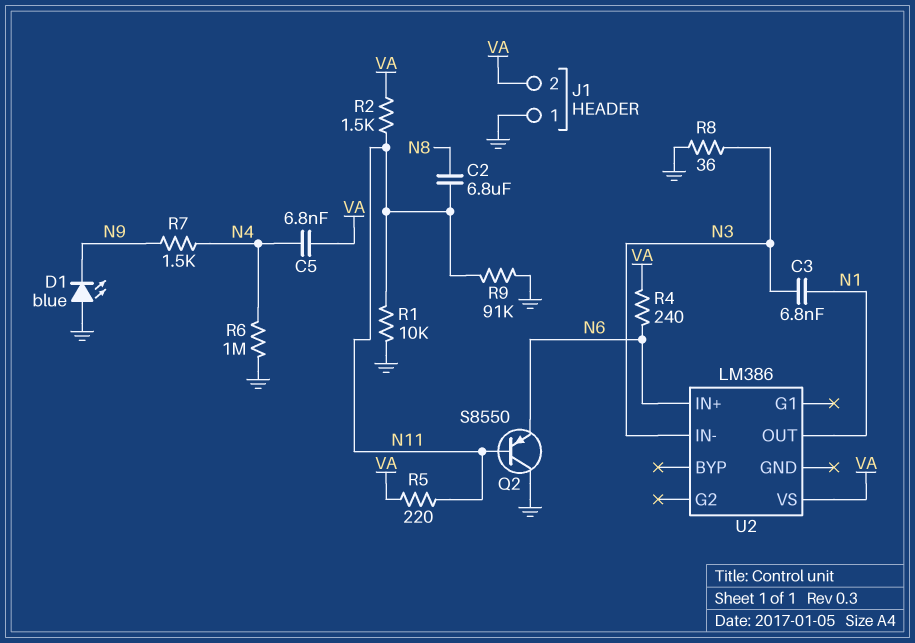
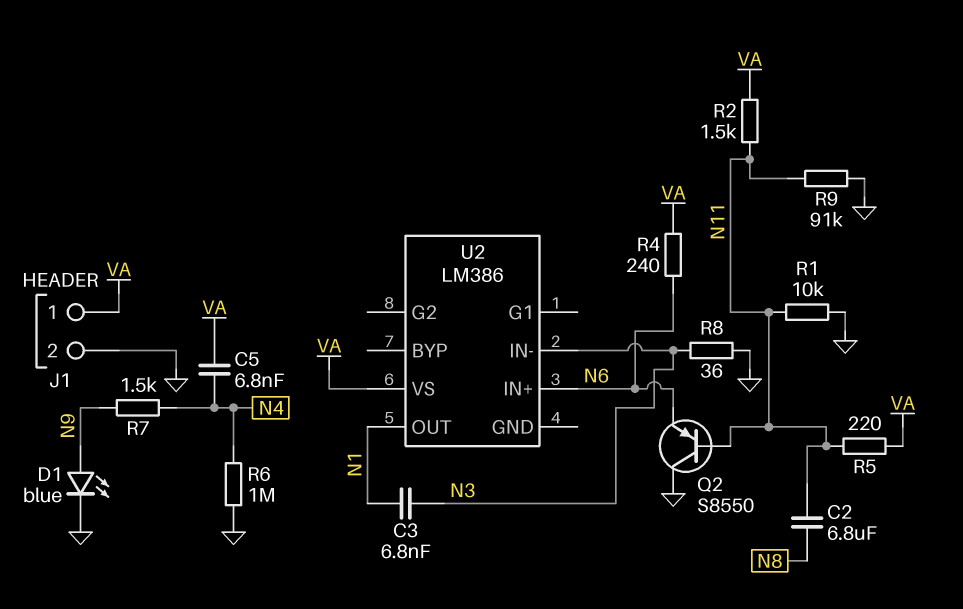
D1: LED blue (A GND, K N9) -> LED blue (A N9, K GND)
J1 pin 1: GND -> VA
J1 pin 2: VA -> GND

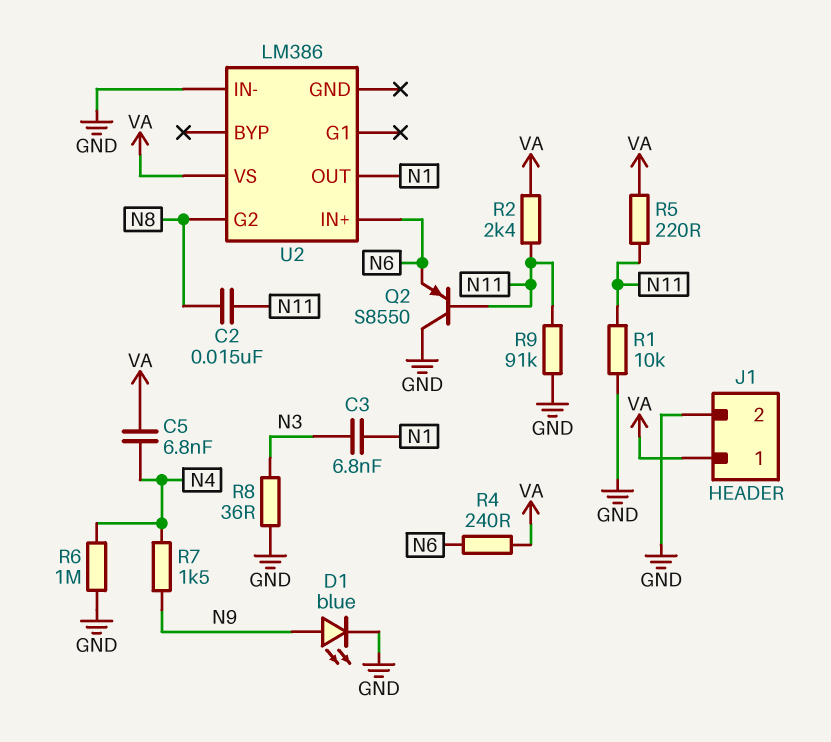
C2: 6.8uF (N8, N11) -> 15nF (N8, N11)
R2: 1.5k (N11, VA) -> 2.4k (N11, VA)
U2 pin G2: none -> N8
U2 pin IN-: N3 -> GND

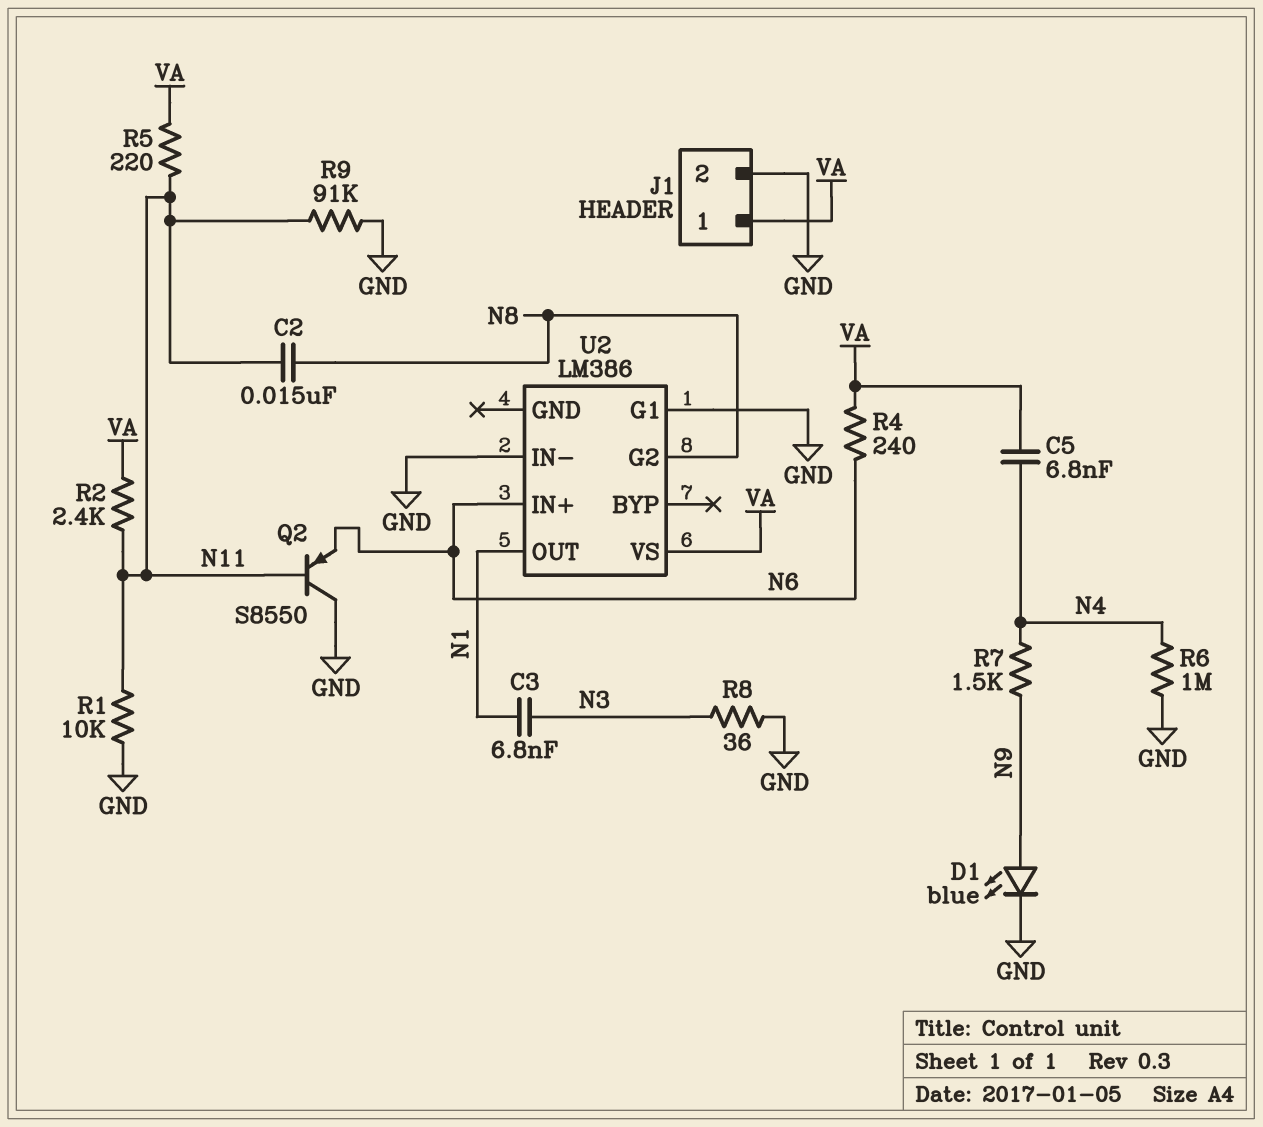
U2 pin G1: none -> GND

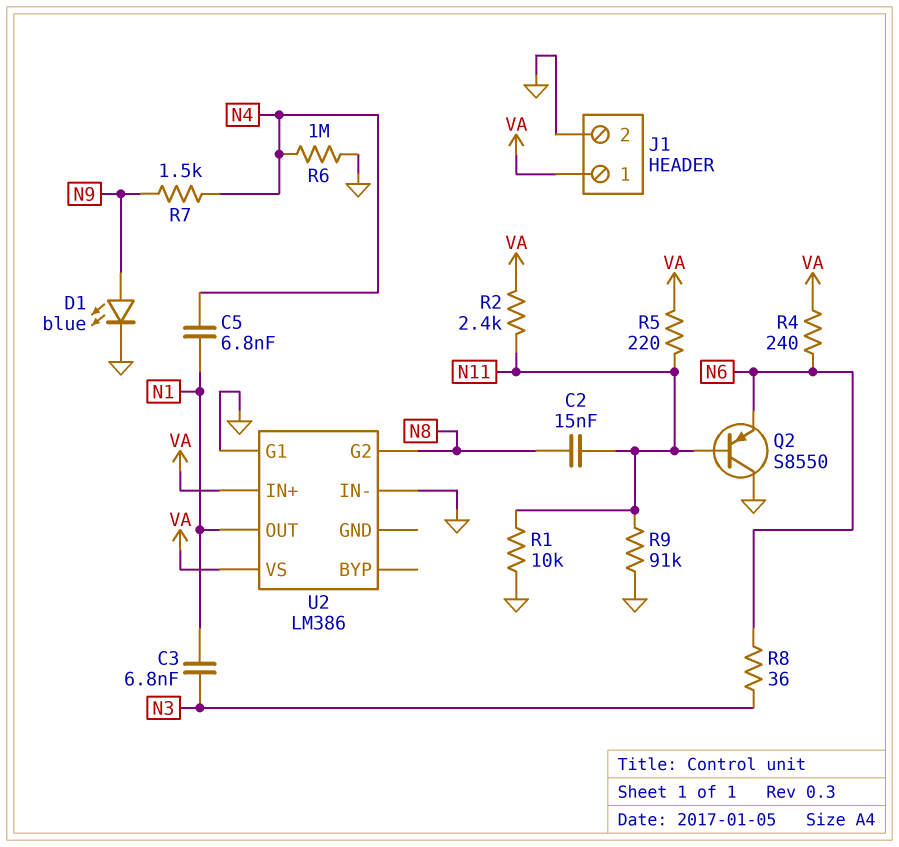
C5: 6.8nF (N4, VA) -> 6.8nF (N1, N4)
R8: 36 (GND, N3) -> 36 (N3, N6)
U2 pin IN+: N6 -> VA

